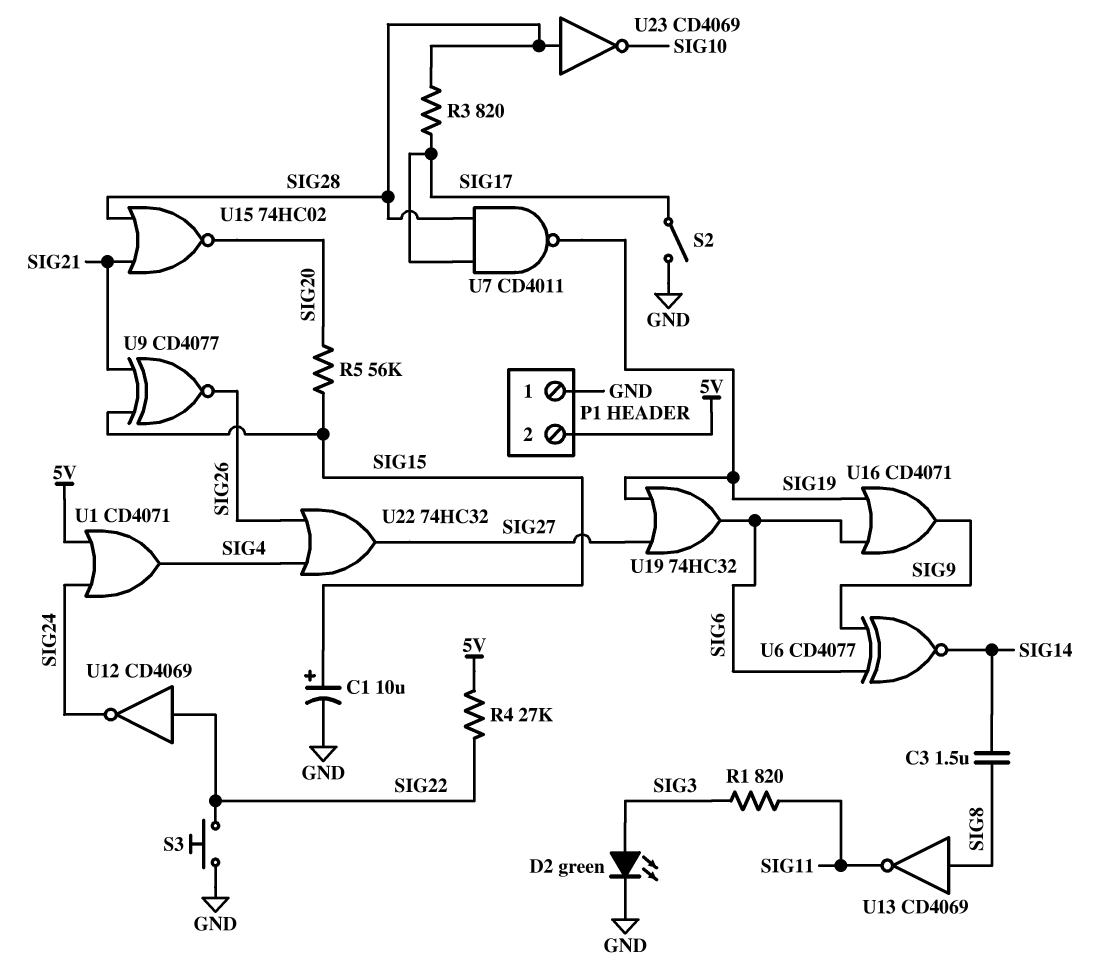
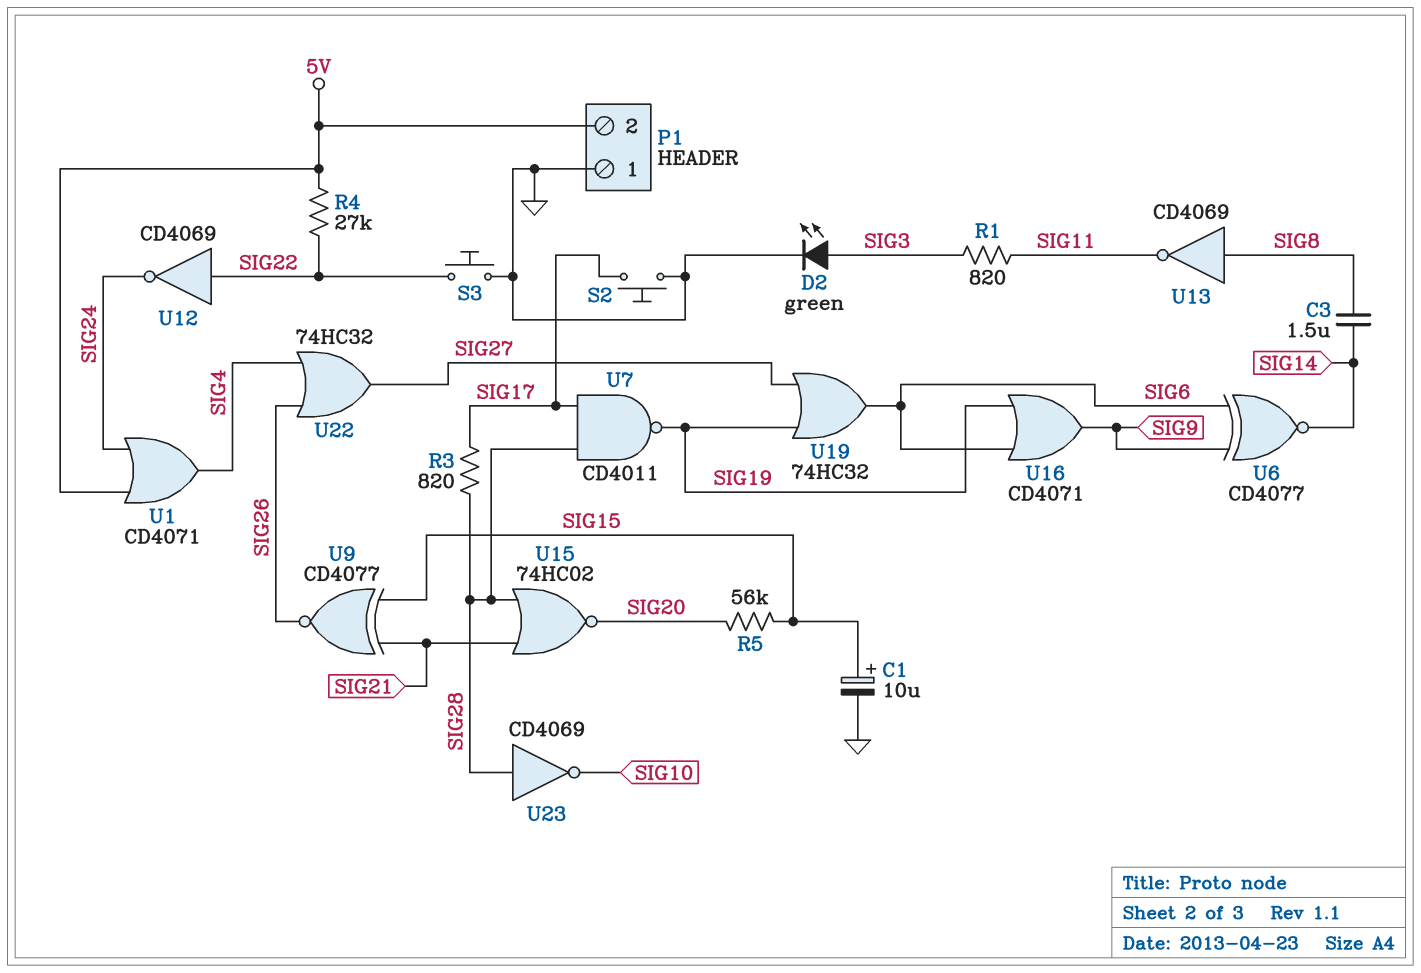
S2: switch (GND, SIG17) -> button (GND, SIG17)

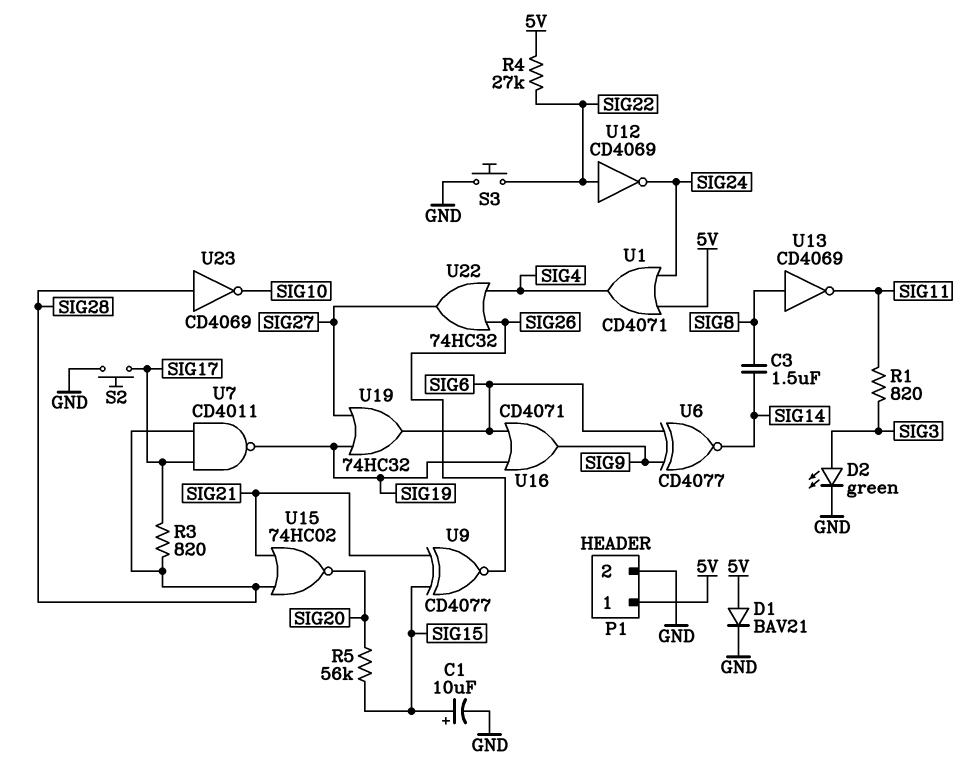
D1: none -> diode BAV21 (A 5V, K GND)
P1 pin 1: GND -> 5V
P1 pin 2: 5V -> GND

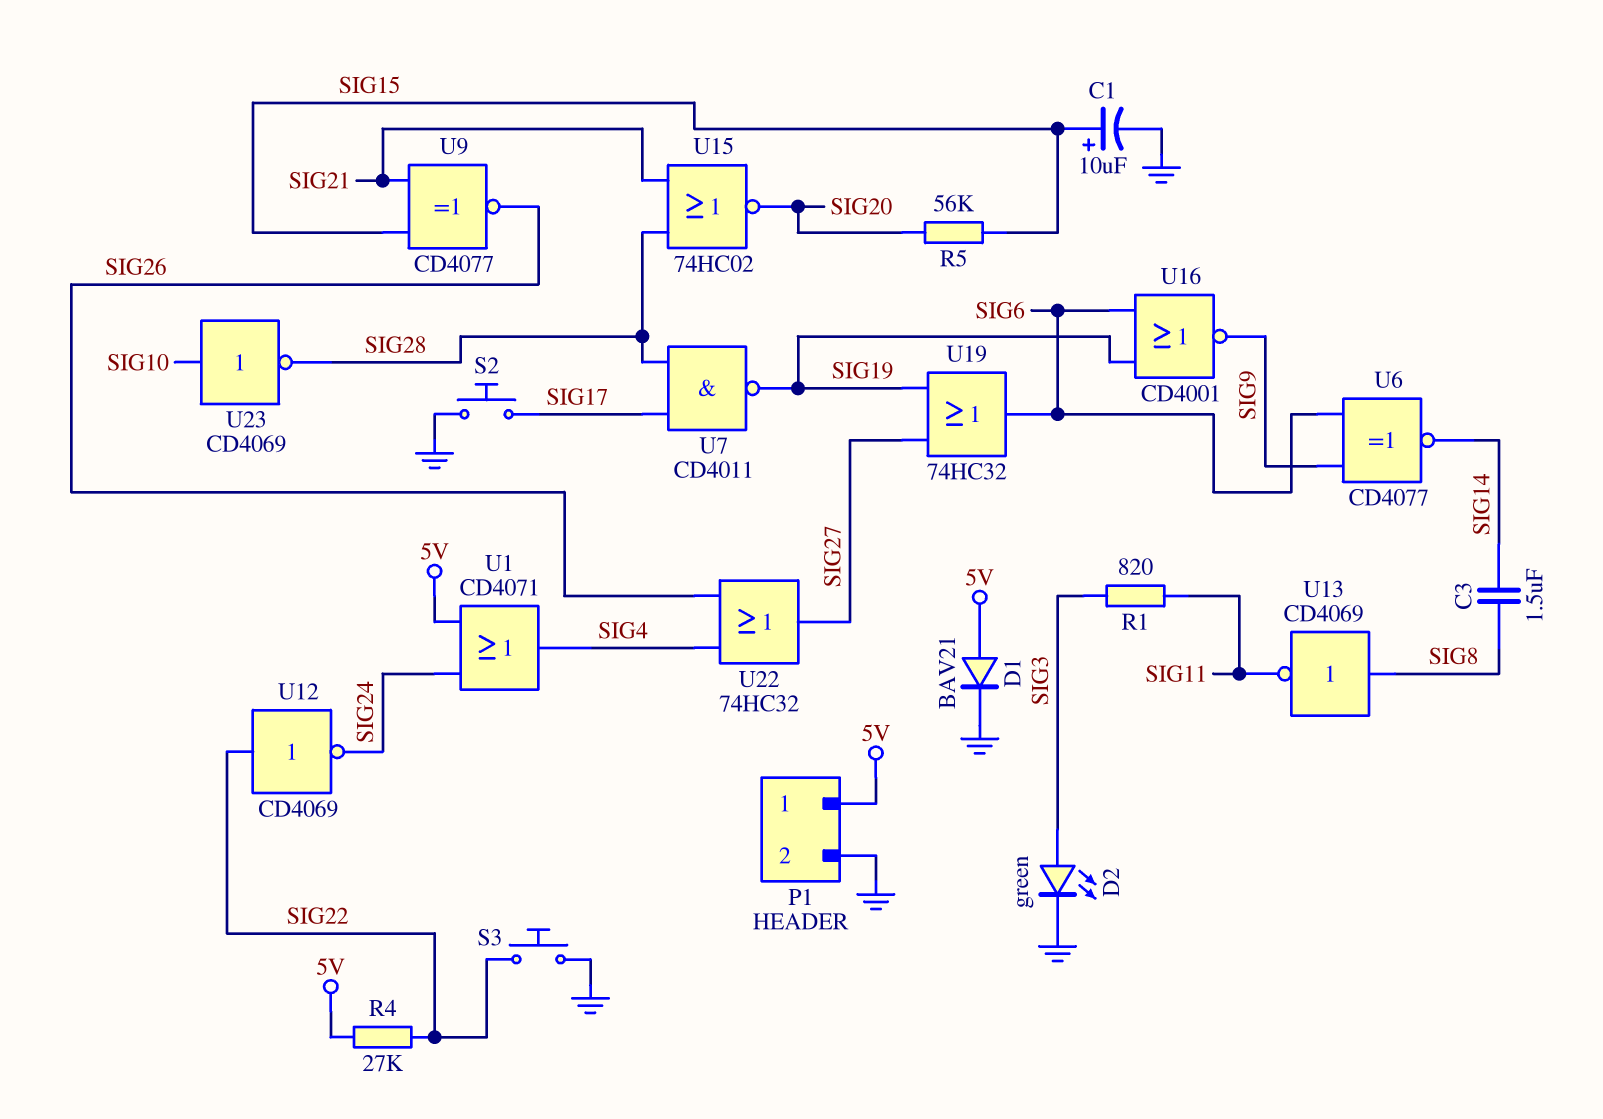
R3: 820 (SIG17, SIG28) -> none
U16: OR CD4071 (in SIG6, in SIG19, out SIG9) -> NOR CD4001 (in SIG6, in SIG19, out SIG9)
U23: NOT CD4069 (in SIG28, out SIG10) -> NOT CD4069 (in SIG10, out SIG28)

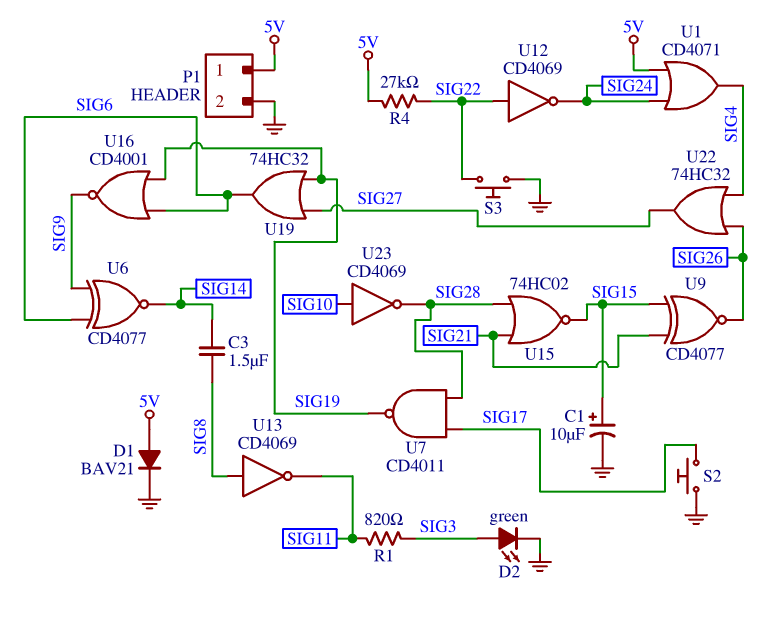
R5: 56k (SIG15, SIG20) -> none
U15: NOR 74HC02 (in SIG21, in SIG28, out SIG20) -> NOR 74HC02 (in SIG21, in SIG28, out SIG15)

